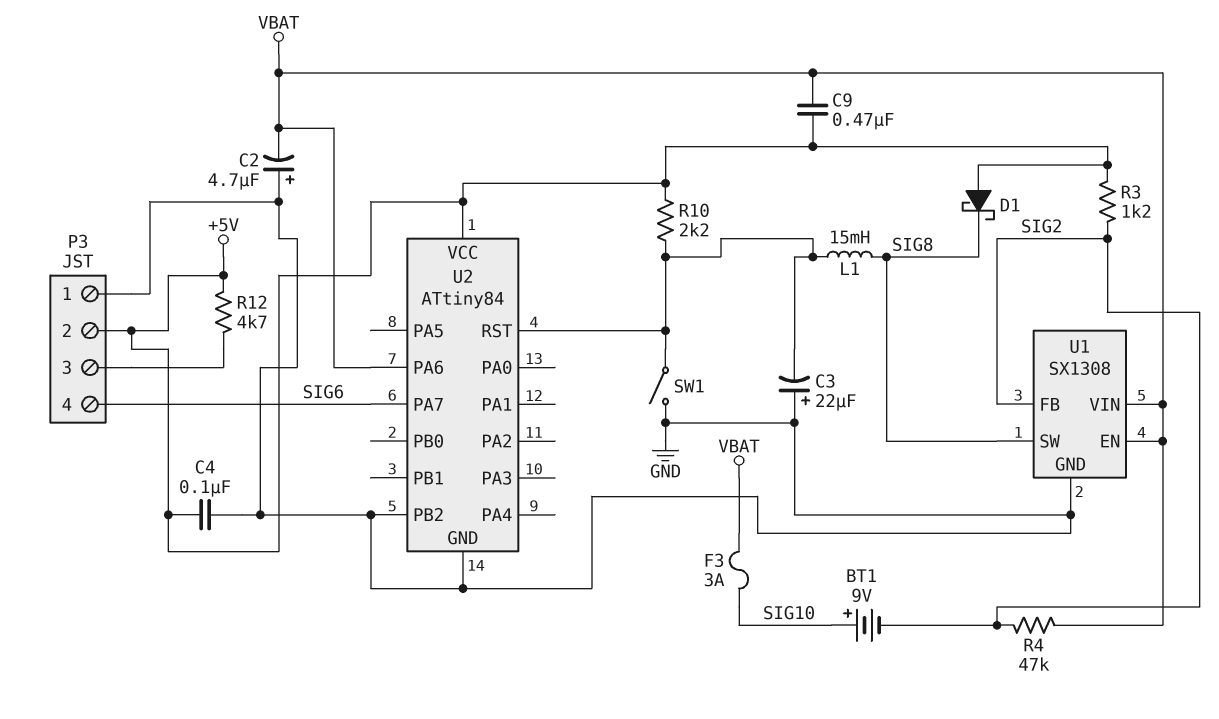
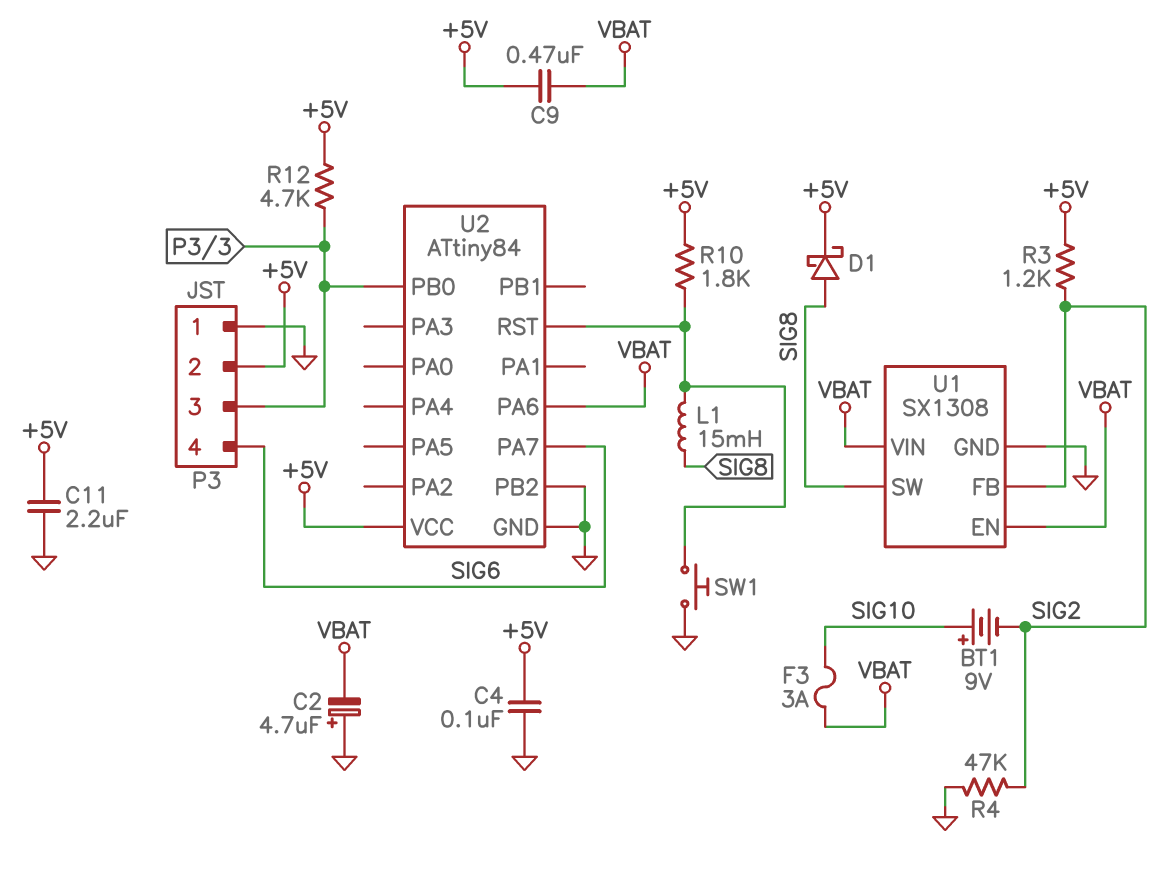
C3: 22uF (plus GND, minus U2/RST) -> none
C11: none -> 2.2uF (+5V, GND)
D1: schottky (A +5V, K SIG8) -> schottky (A SIG8, K +5V)
R4: 47k (SIG2, VBAT) -> 47k (GND, SIG2)
R10: 2.2k (+5V, U2/RST) -> 1.8k (+5V, U2/RST)
SW1: switch (GND, U2/RST) -> button (GND, U2/RST)
U2 pin PB0: none -> P3/3

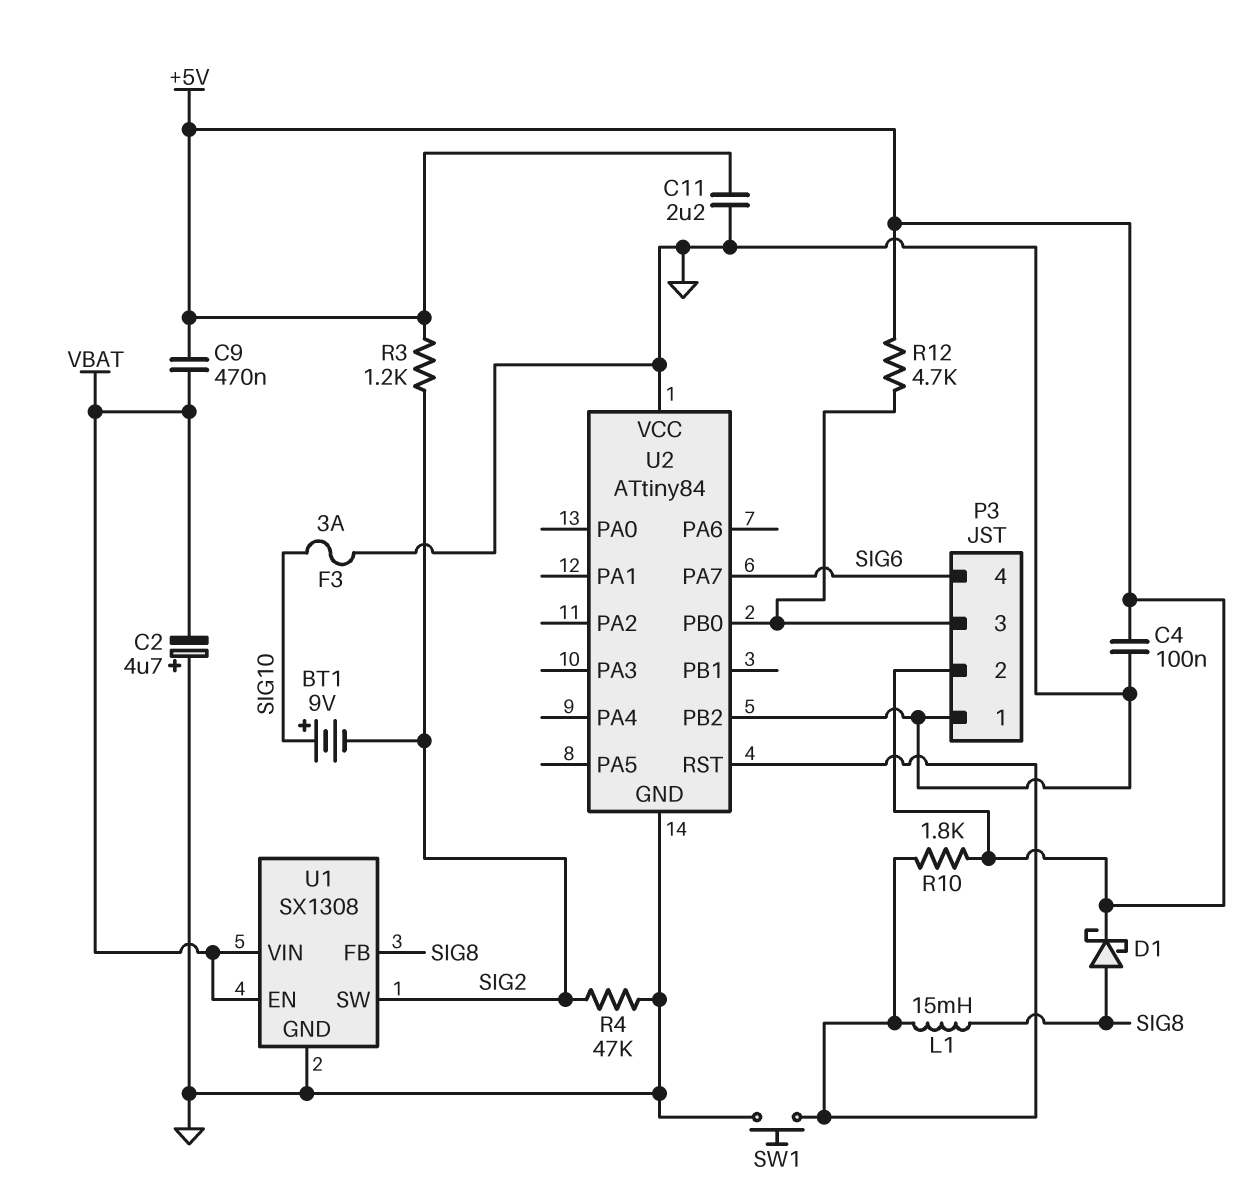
F3: 3A (SIG10, VBAT) -> 3A (GND, SIG10)
U1 pin FB: SIG2 -> SIG8
U1 pin SW: SIG8 -> SIG2
U2 pin PA6: VBAT -> none
U2 pin VCC: +5V -> GND

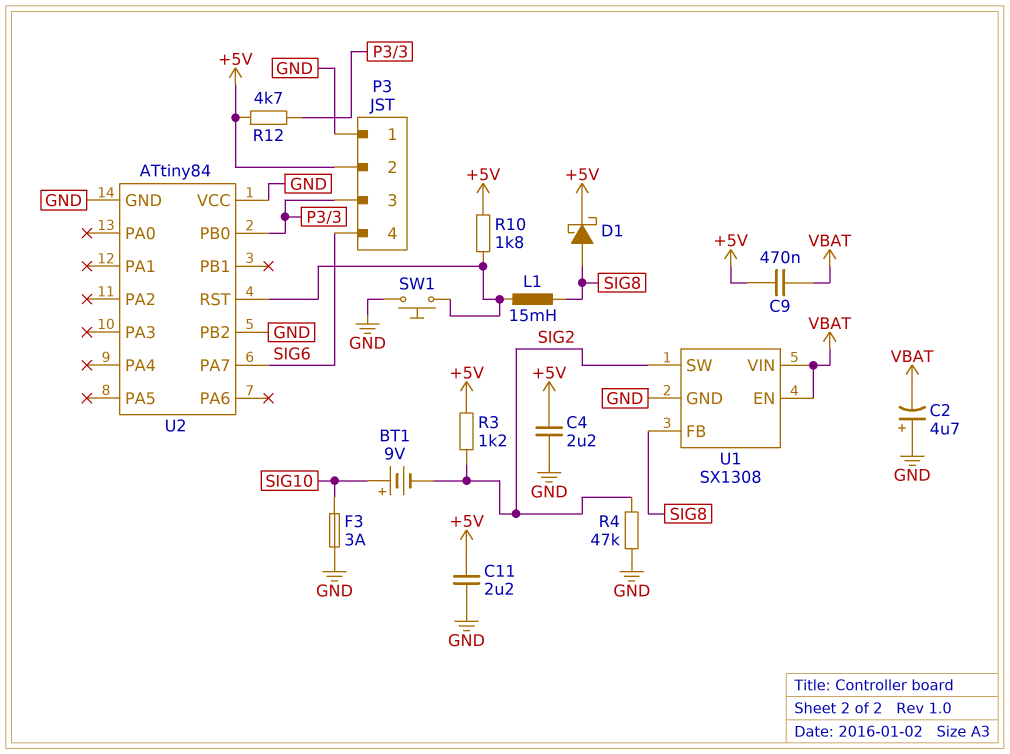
C4: 100nF (+5V, GND) -> 2.2uF (+5V, GND)

